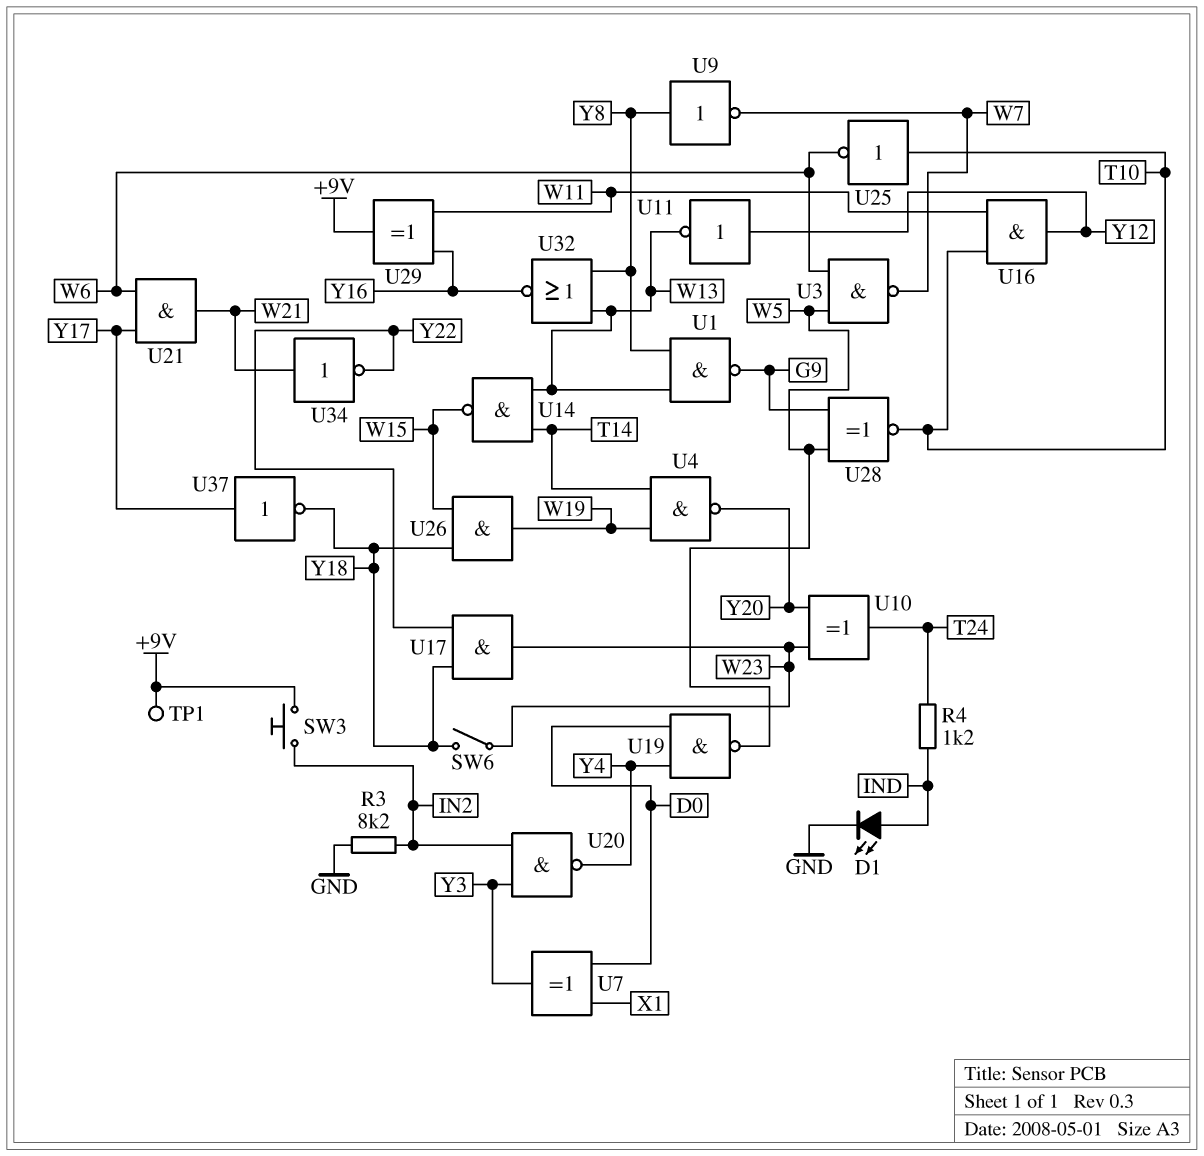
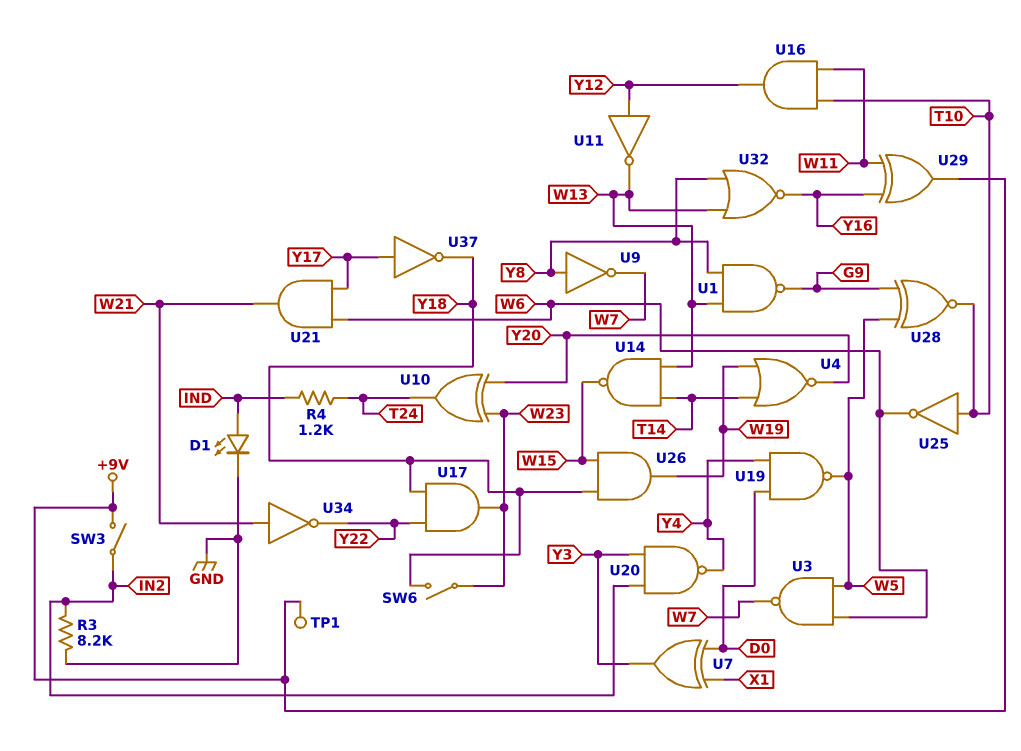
SW3: button (+9V, IN2) -> switch (+9V, IN2)
U4: NAND (in T14, in W19, out Y20) -> NOR (in T14, in W19, out Y20)

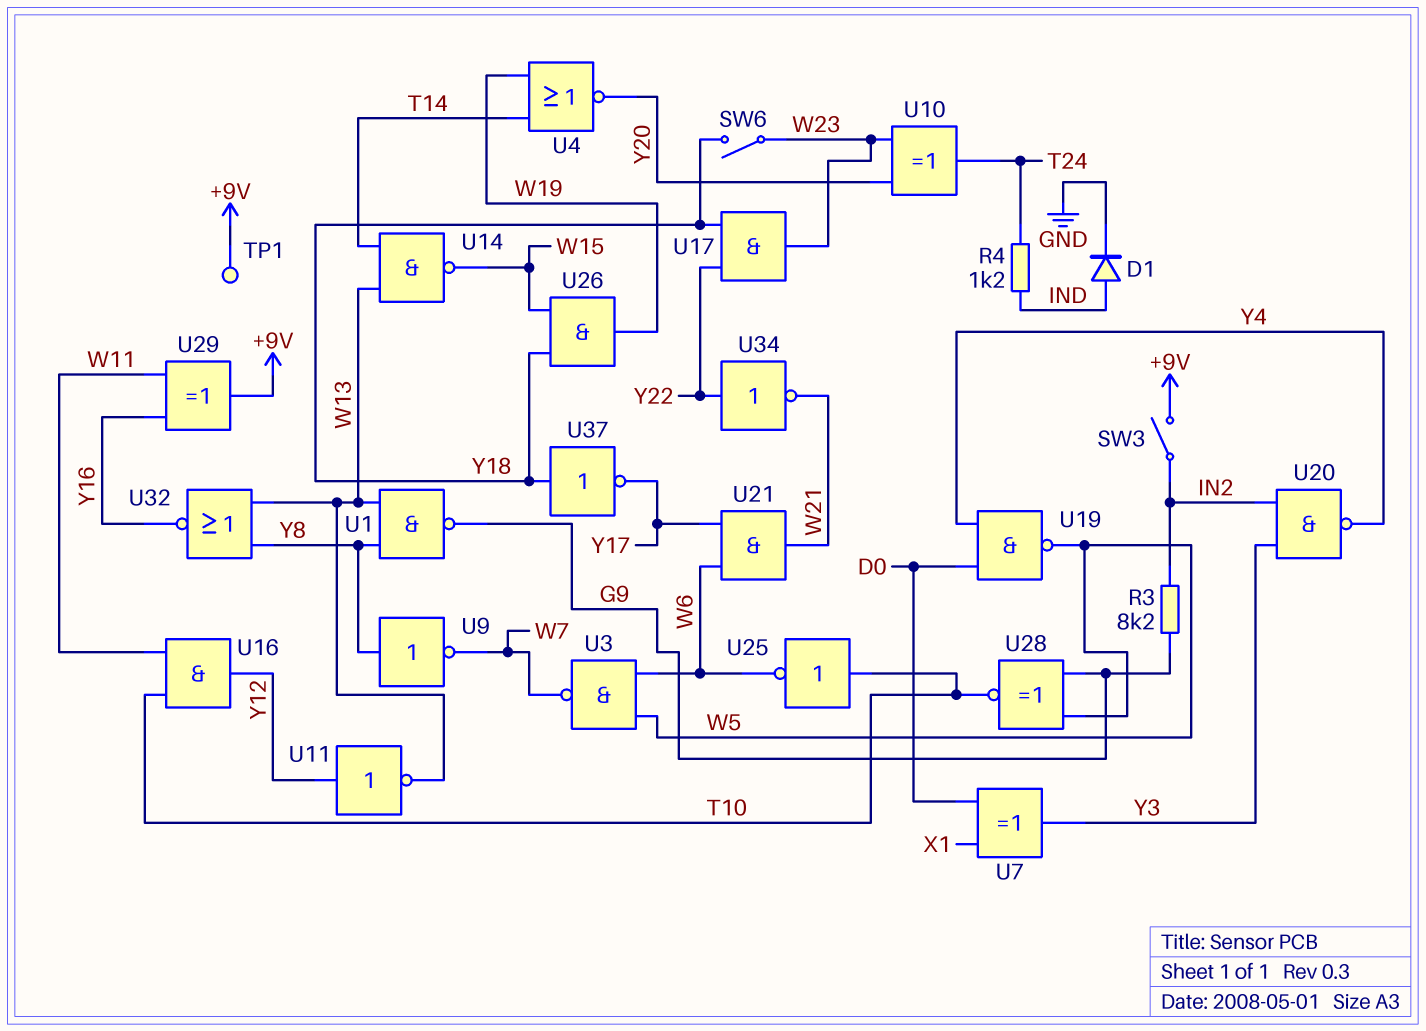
D1: LED (A IND, K GND) -> diode (A IND, K GND)
R3: 8.2k (GND, IN2) -> 8.2k (G9, IN2)
U34: NOT (in W21, out Y22) -> NOT (in Y22, out W21)
U37: NOT (in Y17, out Y18) -> NOT (in Y18, out Y17)

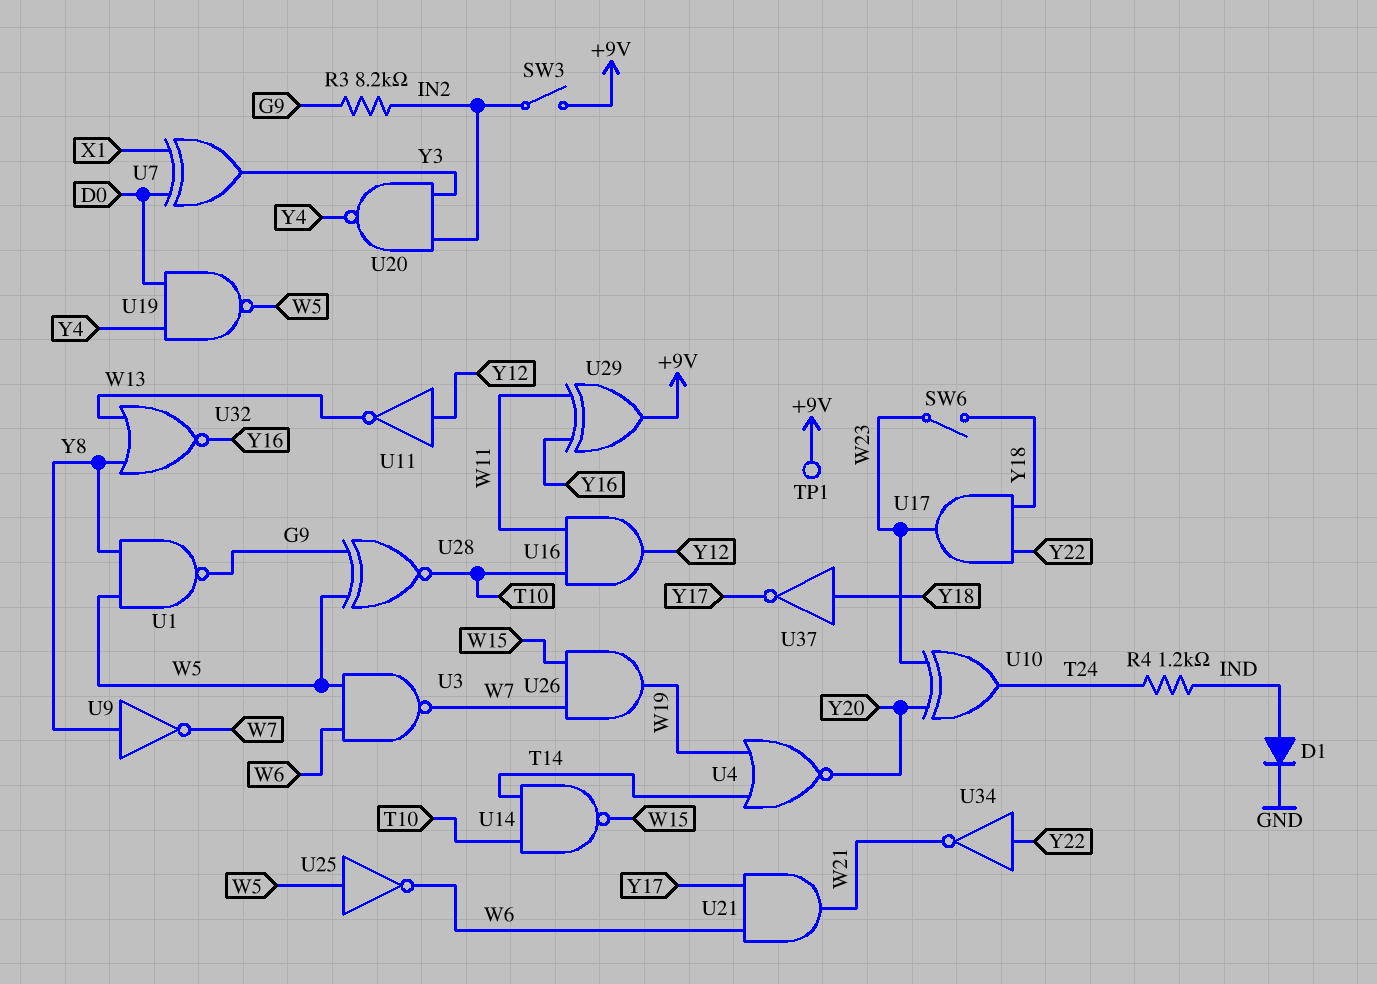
U1: NAND (in W13, in Y8, out G9) -> NAND (in W5, in Y8, out G9)
U14: NAND (in T14, in W13, out W15) -> NAND (in T10, in T14, out W15)
U25: NOT (in T10, out W6) -> NOT (in W5, out W6)
U26: AND (in W15, in Y18, out W19) -> AND (in W7, in W15, out W19)

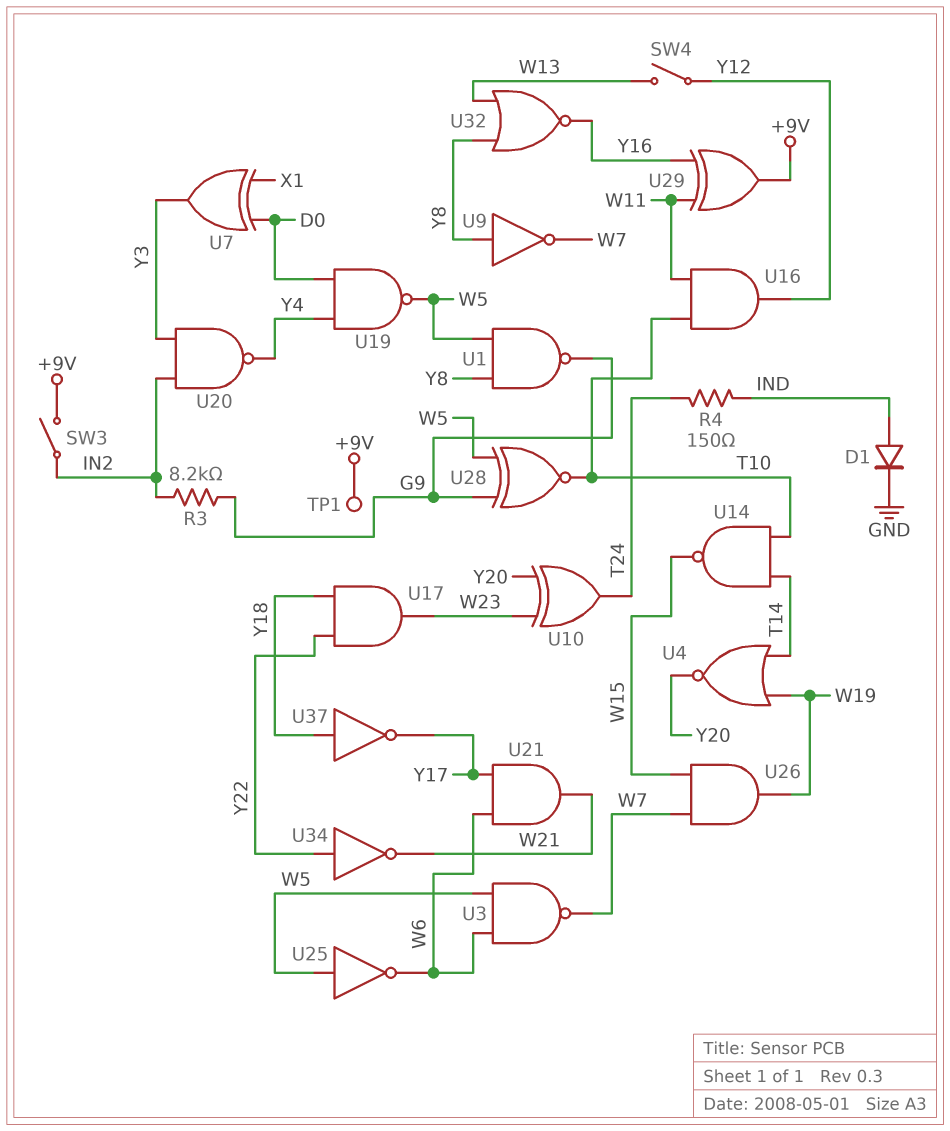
R4: 1.2k (IND, T24) -> 150 (IND, T24)
SW4: none -> switch (W13, Y12)
SW6: switch (W23, Y18) -> none
U11: NOT (in Y12, out W13) -> none

